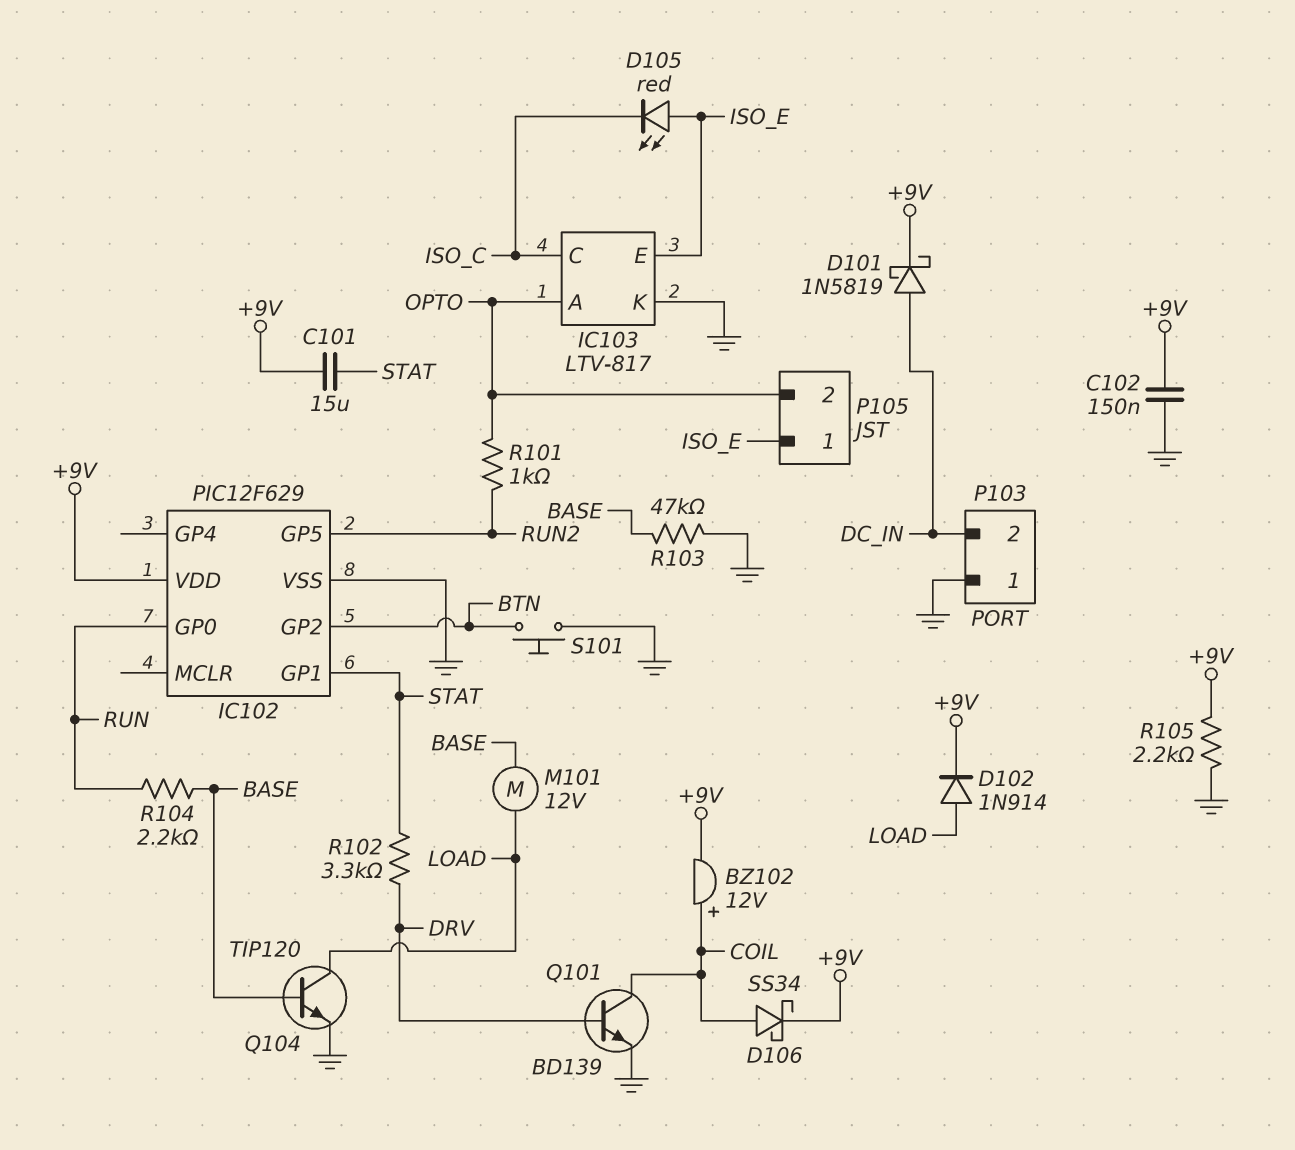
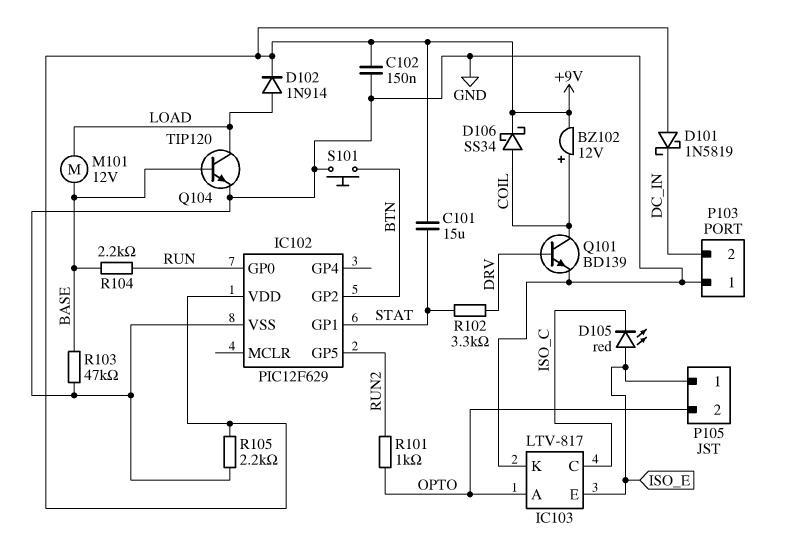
D101: schottky 1N5819 (A DC_IN, K +9V) -> schottky 1N5819 (A +9V, K DC_IN)

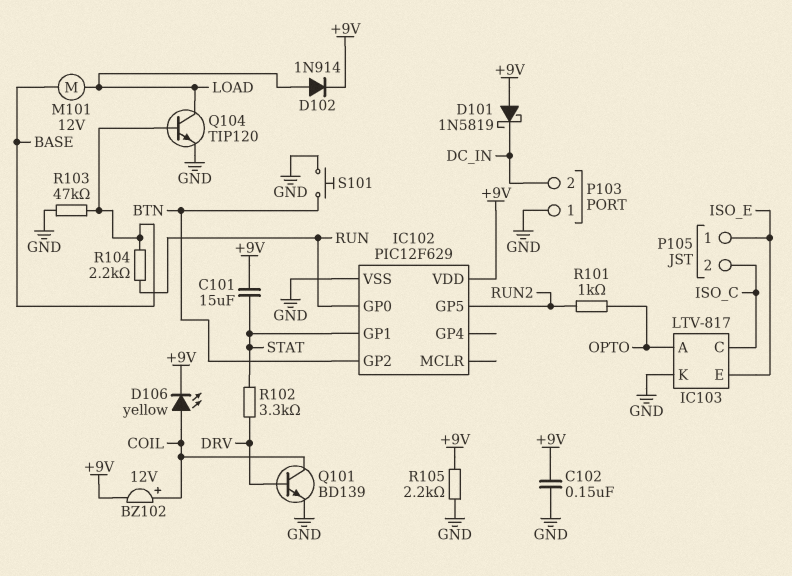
D105: LED red (A ISO_E, K ISO_C) -> none
D106: schottky SS34 (A COIL, K +9V) -> LED yellow (A COIL, K +9V)
P105 pin 2: OPTO -> ISO_C

